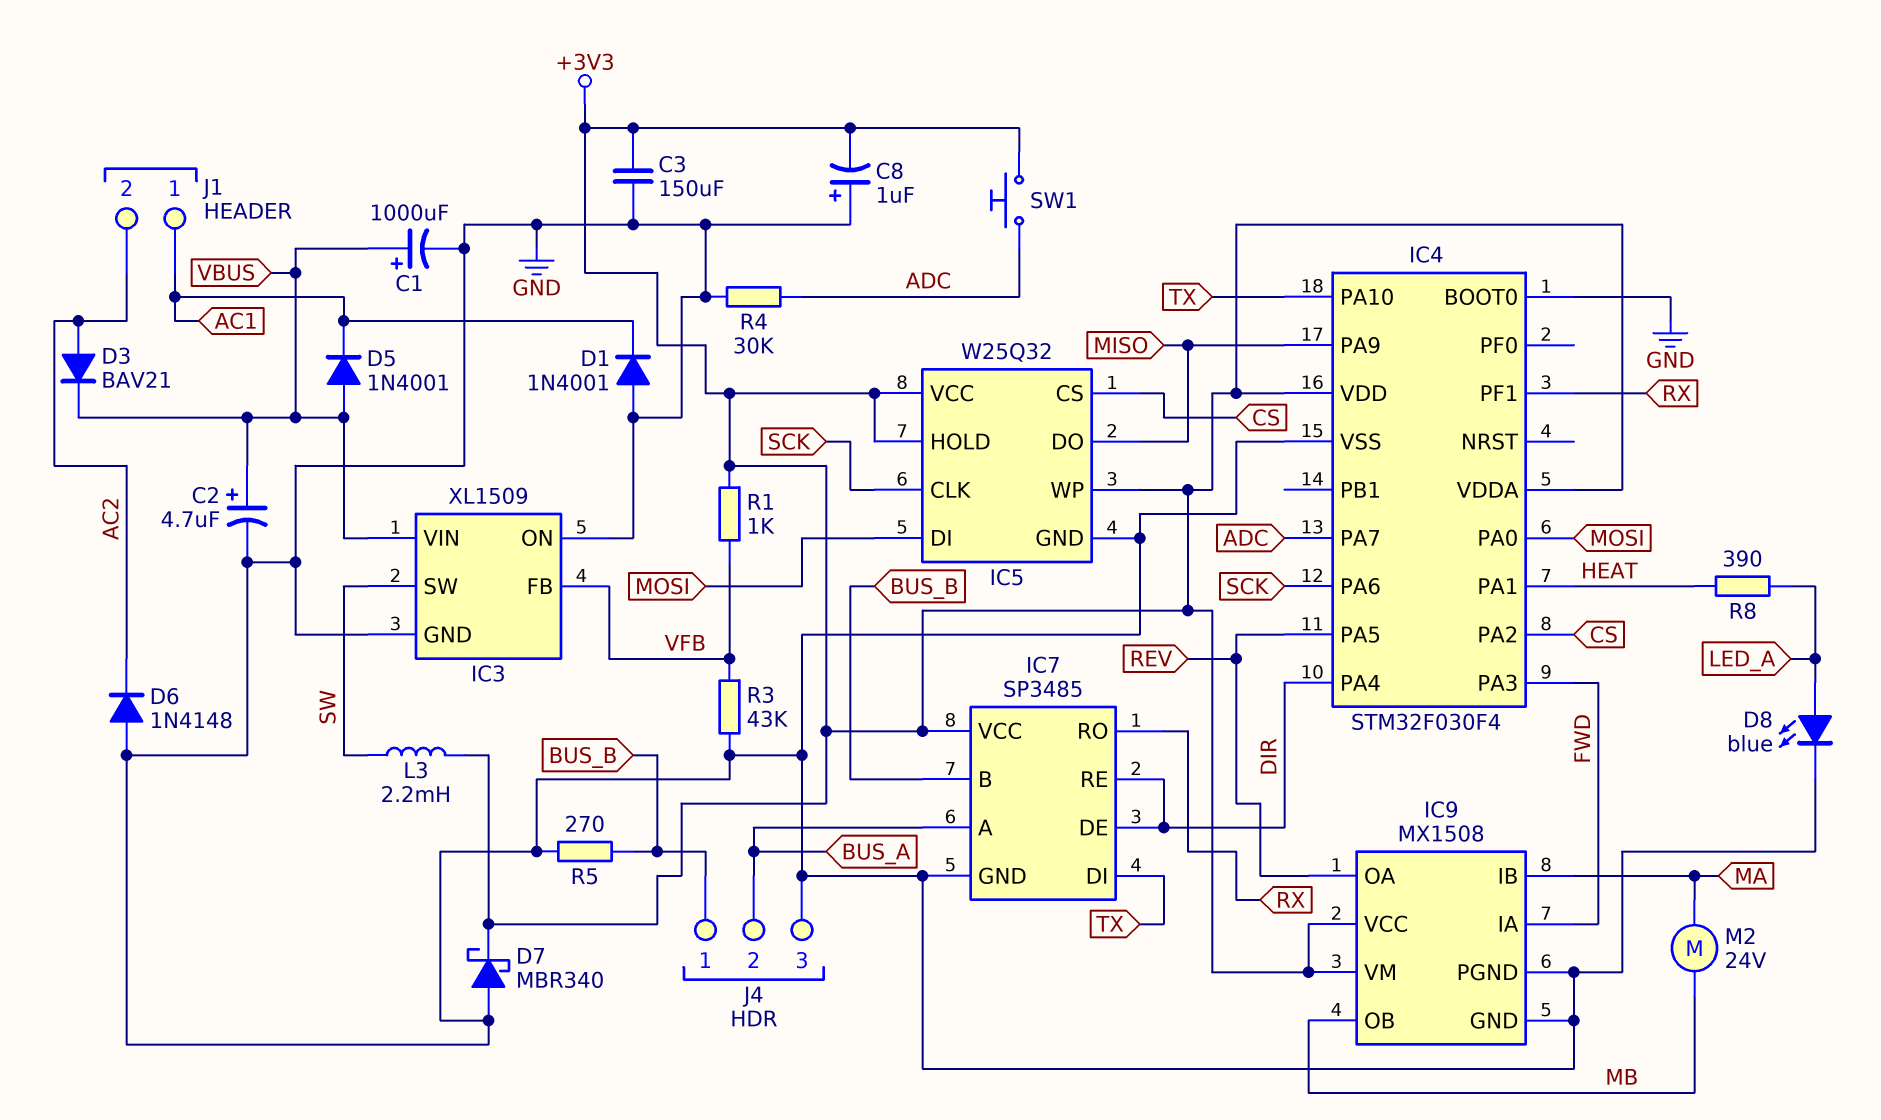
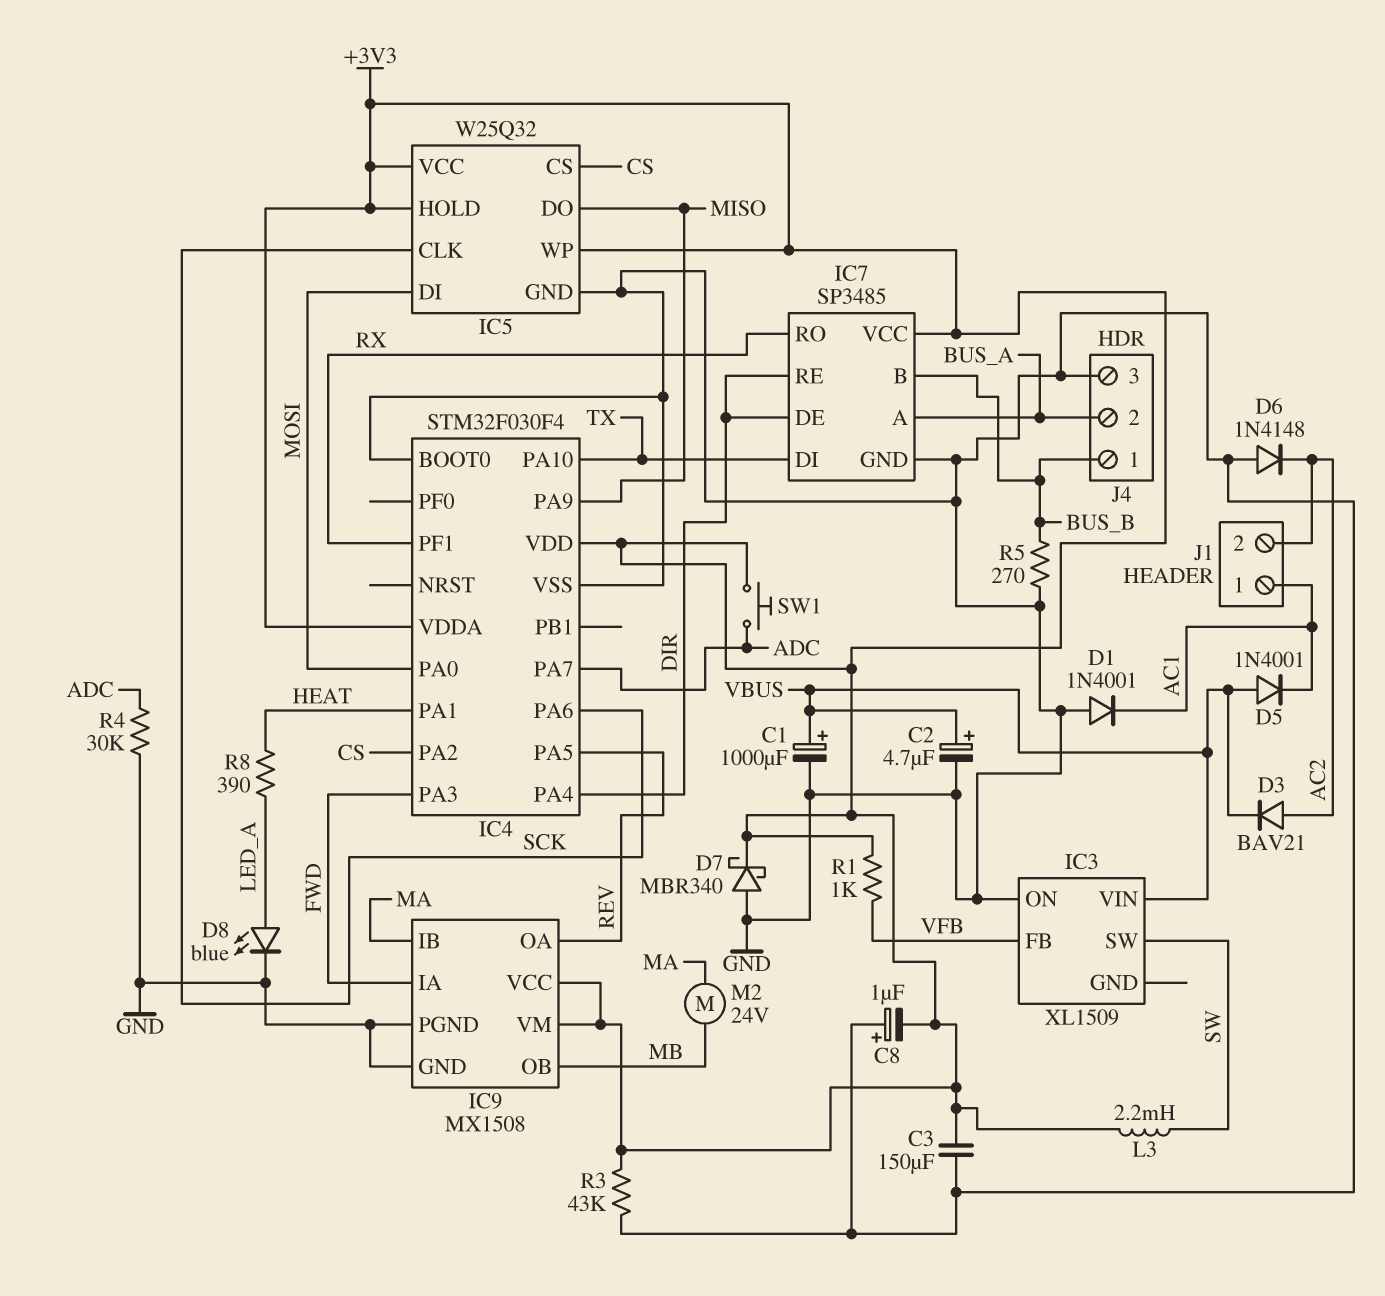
IC3 pin GND: GND -> none
R3: 43k (GND, VFB) -> 43k (+3V3, GND)

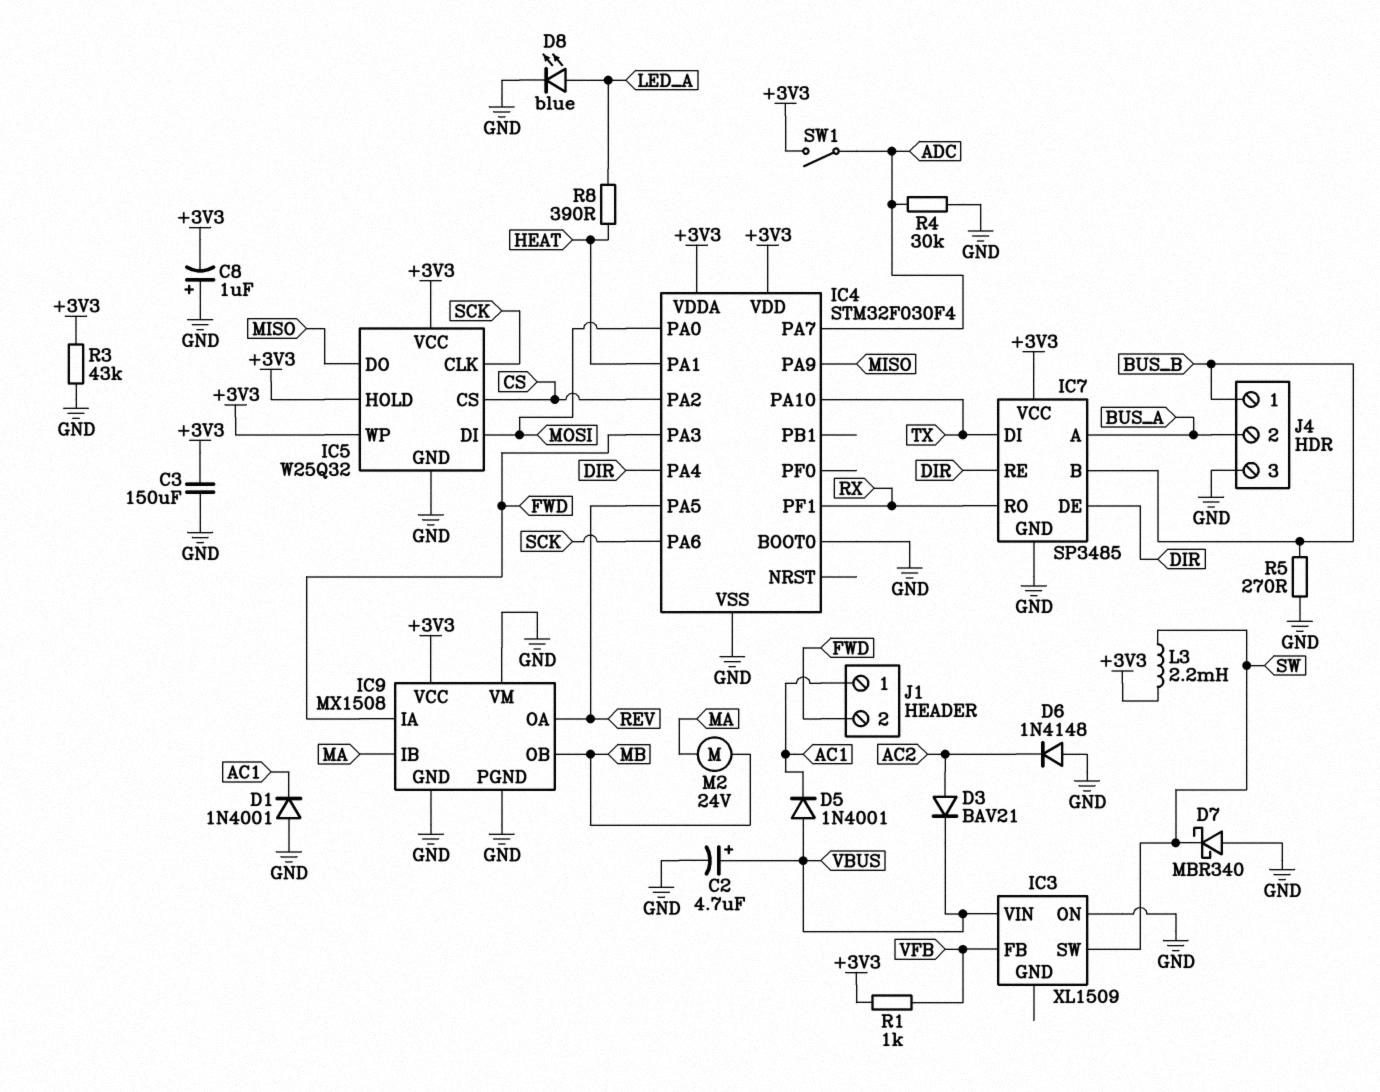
C1: 1000uF (plus VBUS, minus GND) -> none
D7: schottky MBR340 (A GND, K +3V3) -> schottky MBR340 (A GND, K SW)
IC9 pin VM: +3V3 -> GND
J1 pin 2: AC2 -> FWD
SW1: button (+3V3, ADC) -> switch (+3V3, ADC)

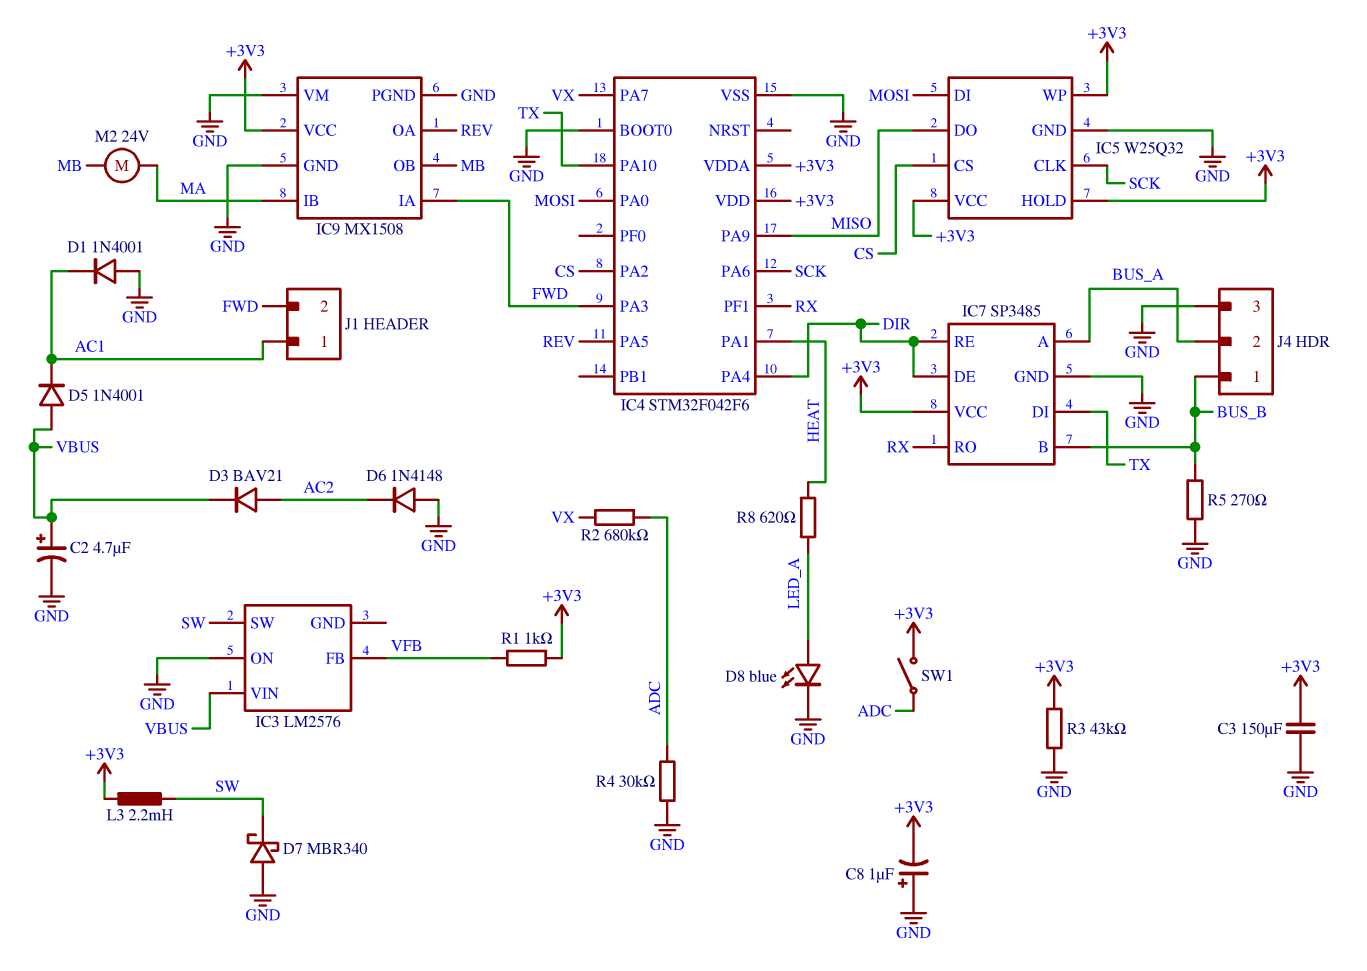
IC3: XL1509 -> LM2576
IC4: STM32F030F4 -> STM32F042F6
IC4 pin PA7: ADC -> VX
R2: none -> 680k (ADC, VX)
R8: 390 (HEAT, LED_A) -> 620 (HEAT, LED_A)

